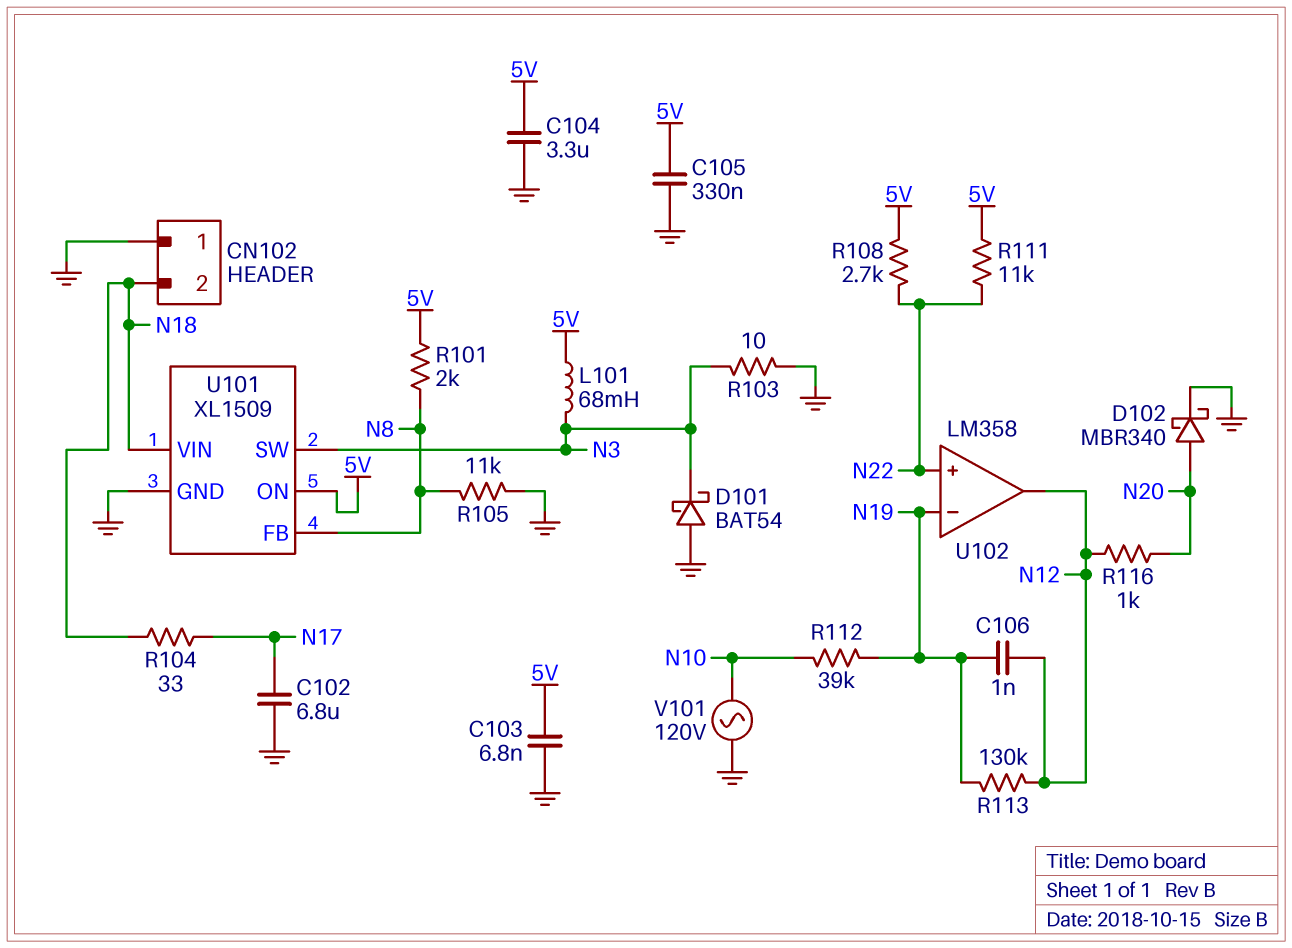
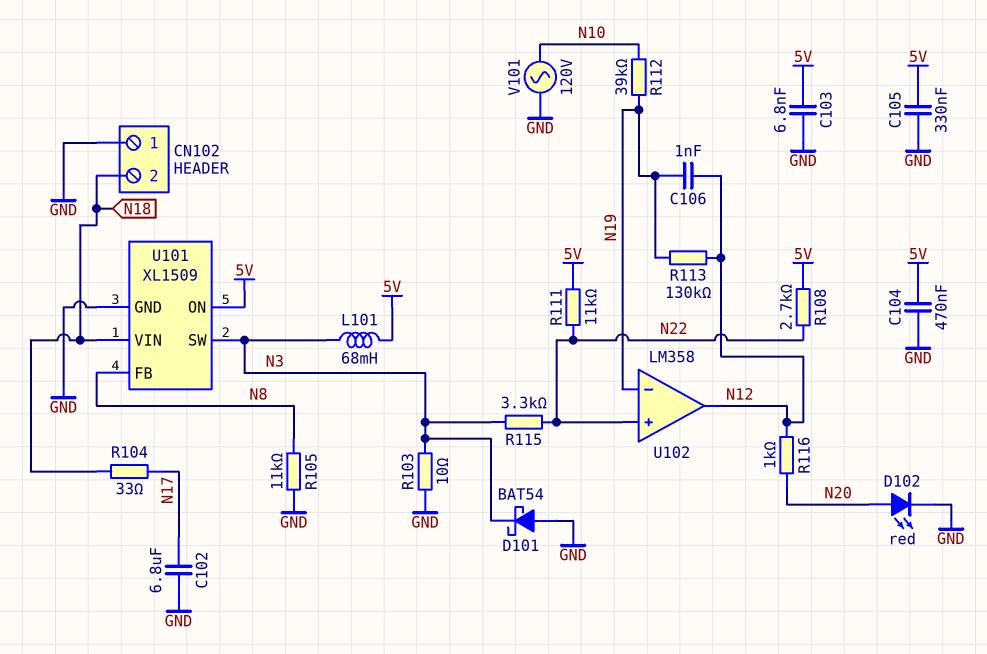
C104: 3.3uF (5V, GND) -> 470nF (5V, GND)
D102: schottky MBR340 (A N20, K GND) -> LED red (A N20, K GND)
R101: 2k (5V, N8) -> none
R115: none -> 3.3k (N3, N22)

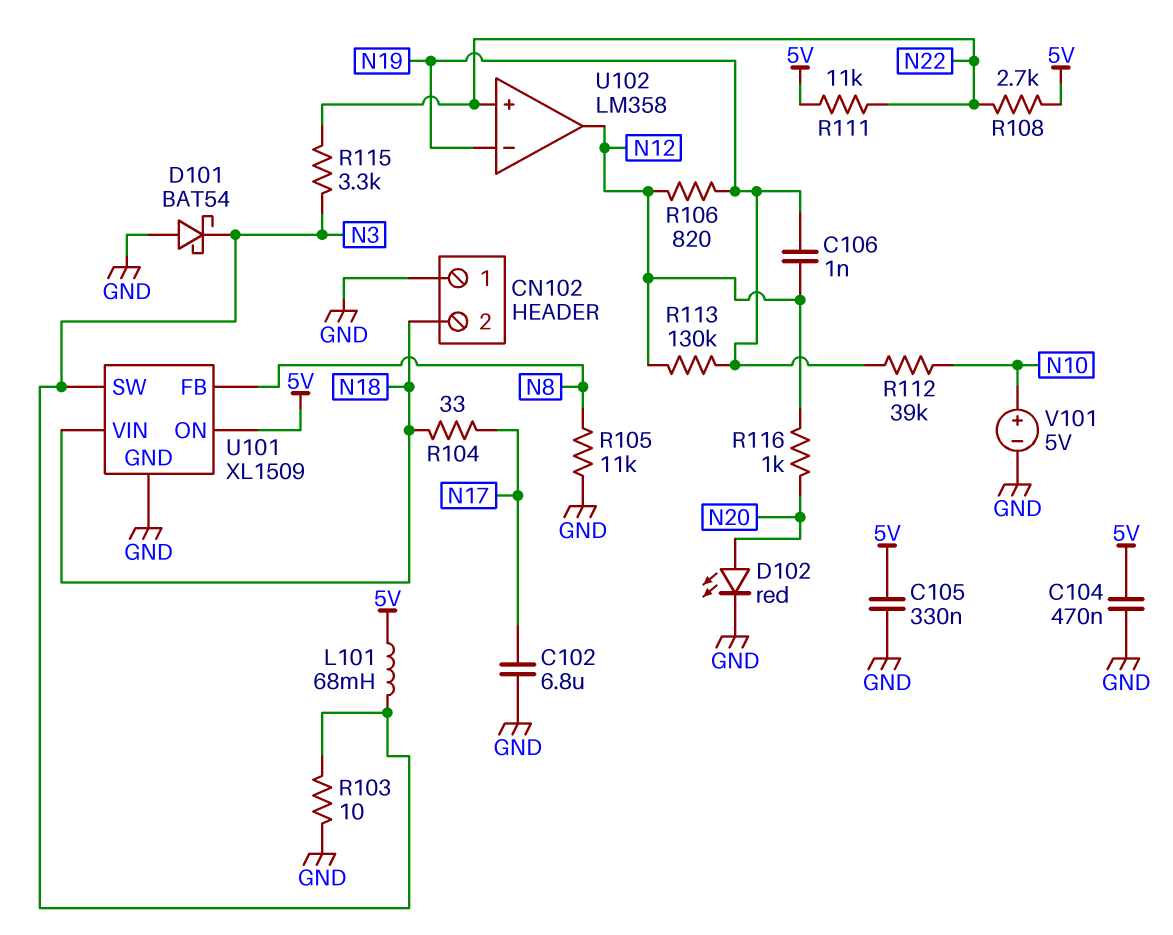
C103: 6.8nF (5V, GND) -> none
R106: none -> 820 (N12, N19)
V101: AC 120V (GND, N10) -> 5V (plus N10, minus GND)

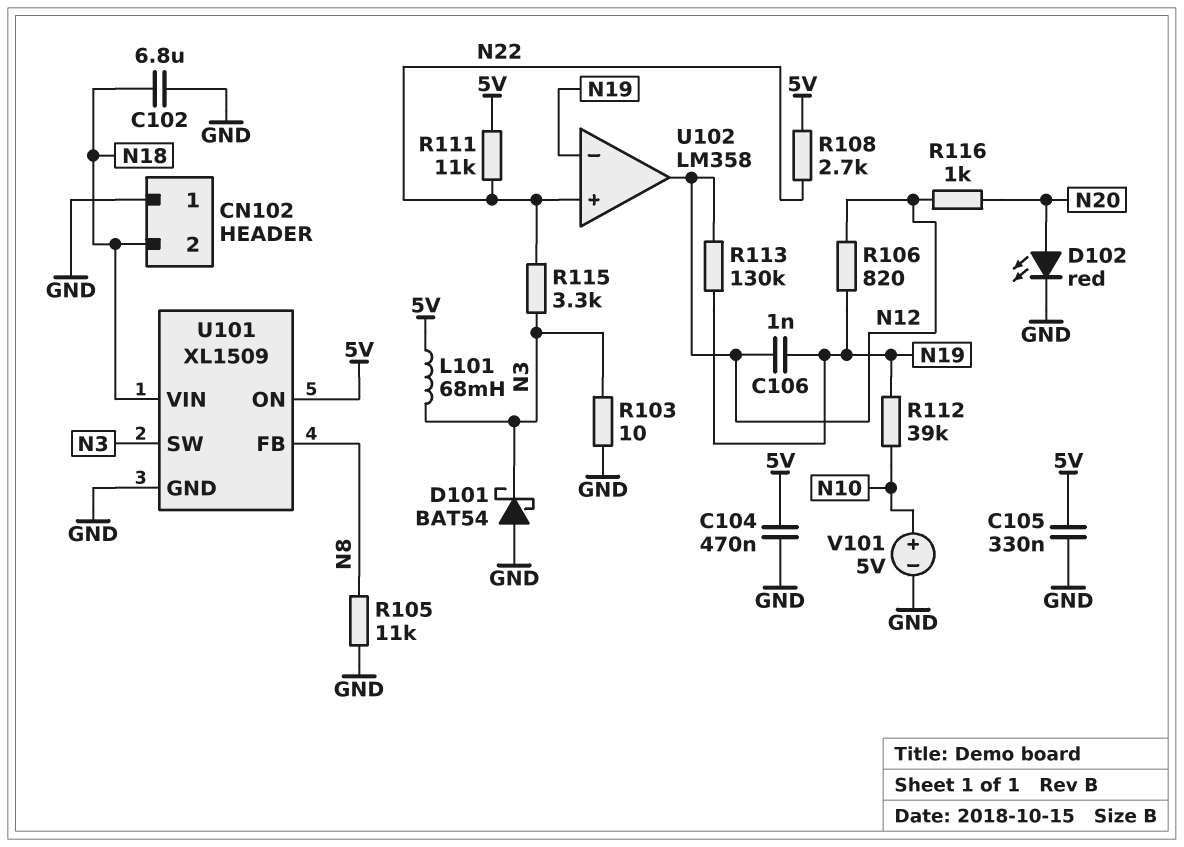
C102: 6.8uF (GND, N17) -> 6.8uF (GND, N18)
R104: 33 (N17, N18) -> none

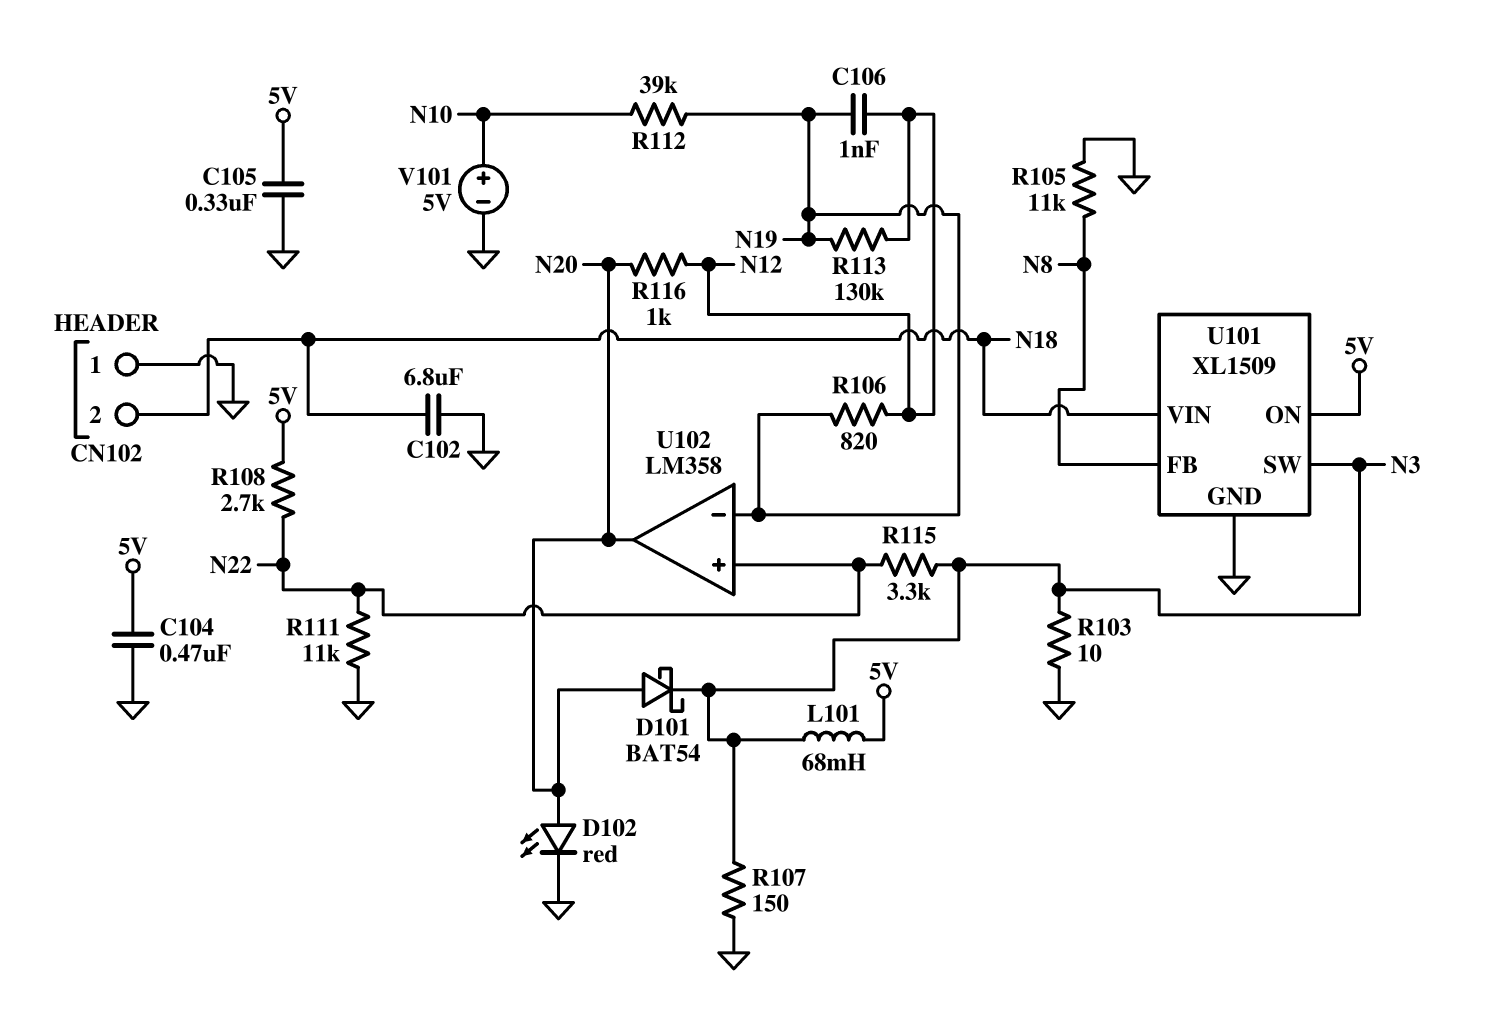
D101: schottky BAT54 (A GND, K N3) -> schottky BAT54 (A N20, K N3)
R107: none -> 150 (GND, N3)
R111: 11k (5V, N22) -> 11k (GND, N22)
U102 pin out: N12 -> N20

